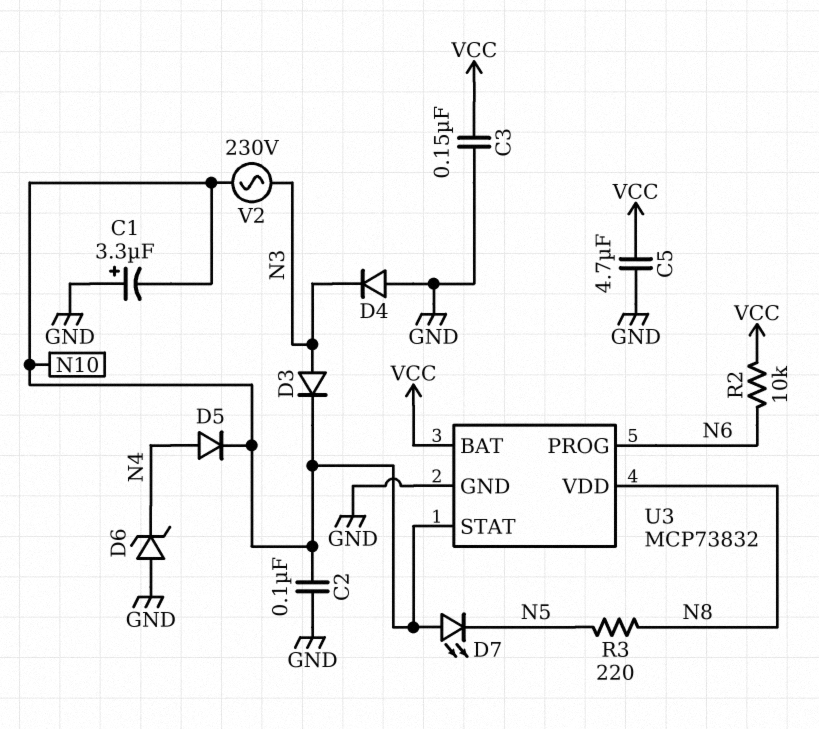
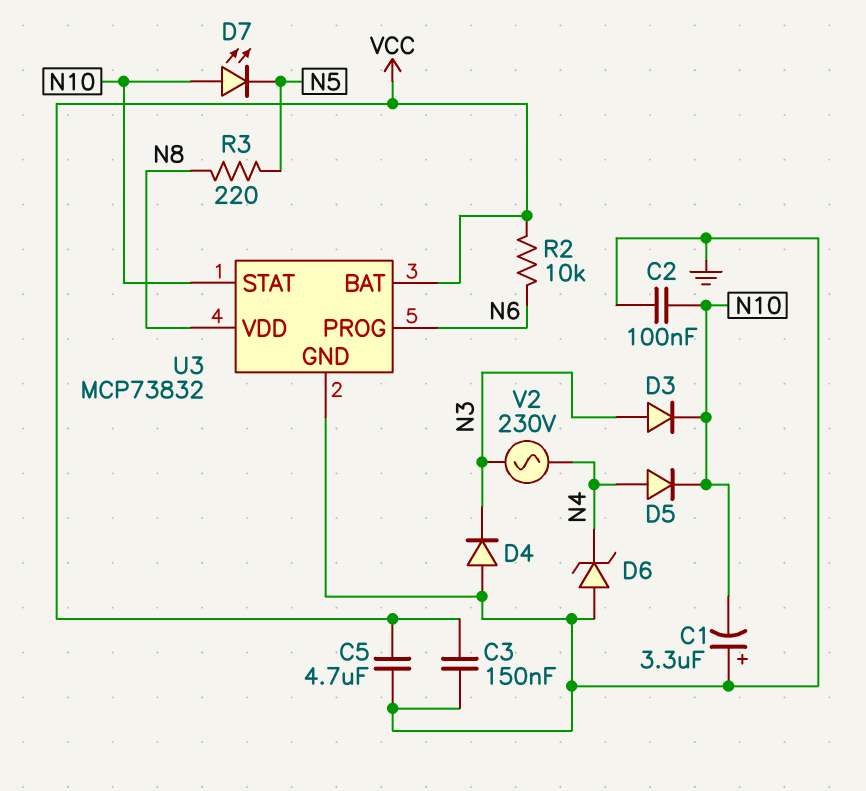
V2: AC 230V (N3, N10) -> AC 230V (N3, N4)

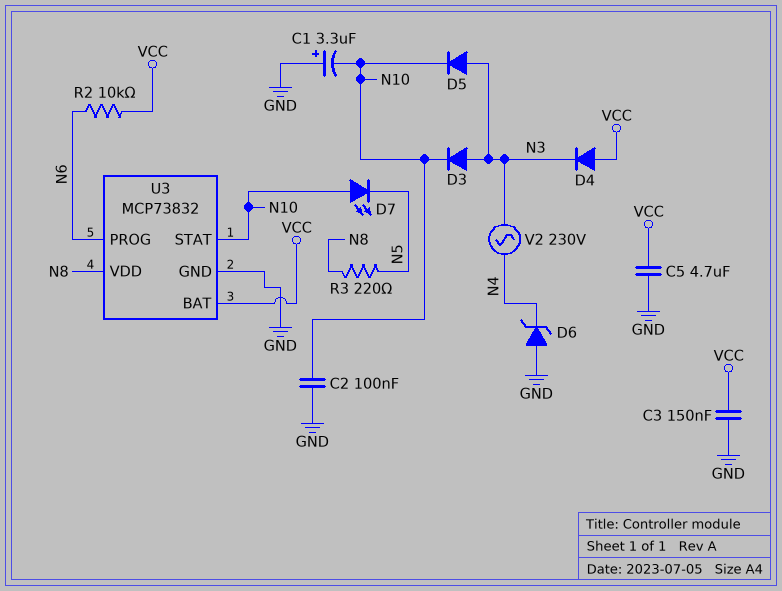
D4: diode (A GND, K N3) -> diode (A VCC, K N3)
D5: diode (A N4, K N10) -> diode (A N3, K N10)

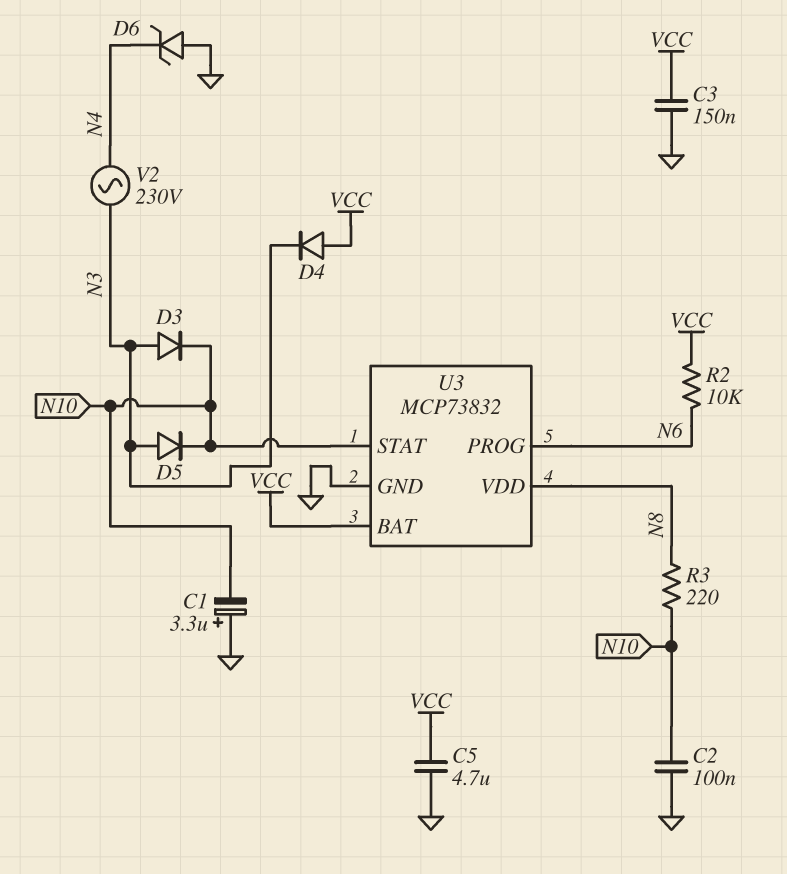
D7: LED (A N10, K N5) -> none
R3: 220 (N5, N8) -> 220 (N8, N10)

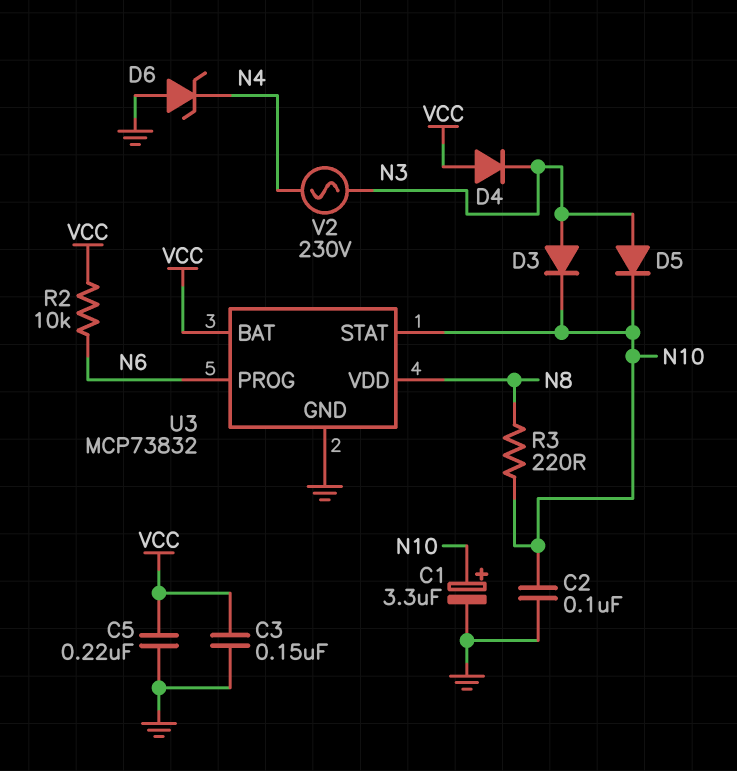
C1: 3.3uF (plus GND, minus N10) -> 3.3uF (plus N10, minus GND)
C5: 4.7uF (GND, VCC) -> 220nF (GND, VCC)

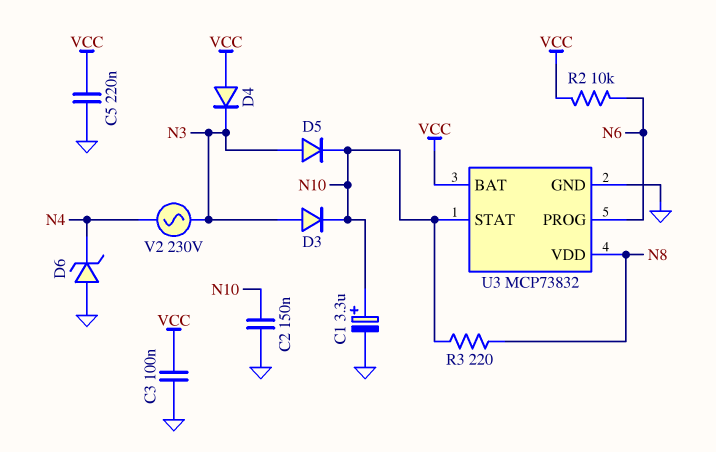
C2: 100nF (GND, N10) -> 150nF (GND, N10)
C3: 150nF (GND, VCC) -> 100nF (GND, VCC)

